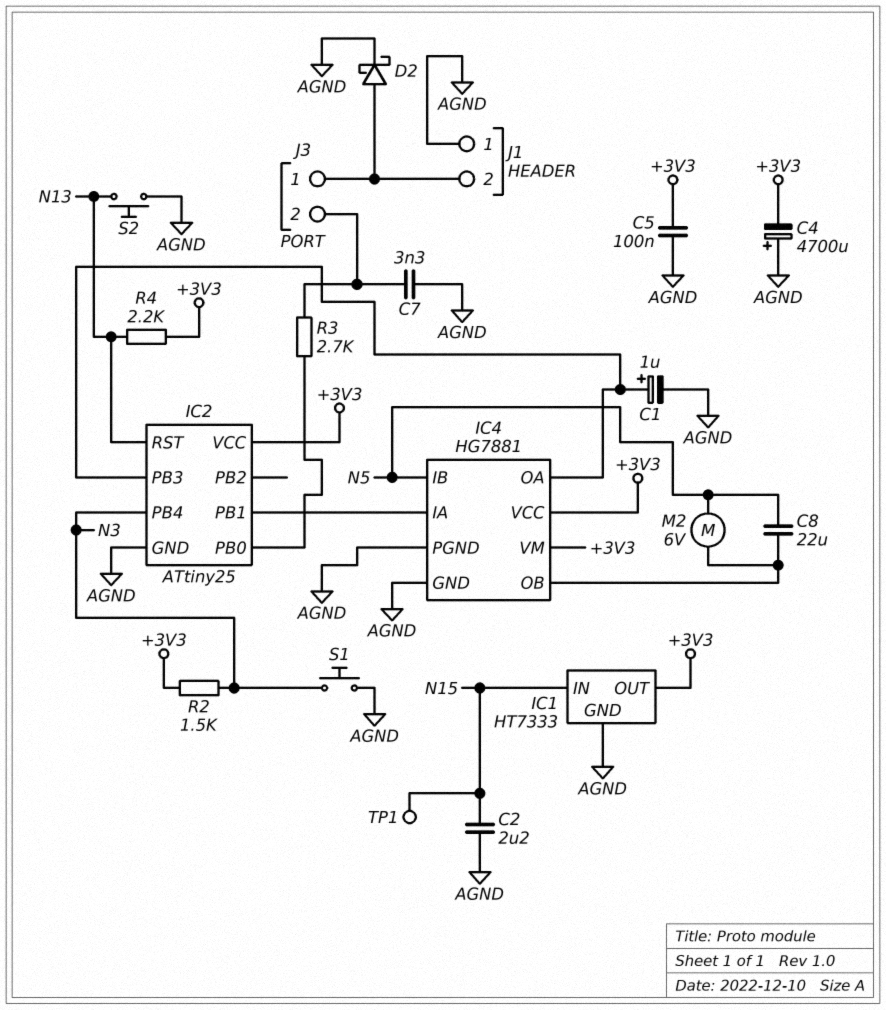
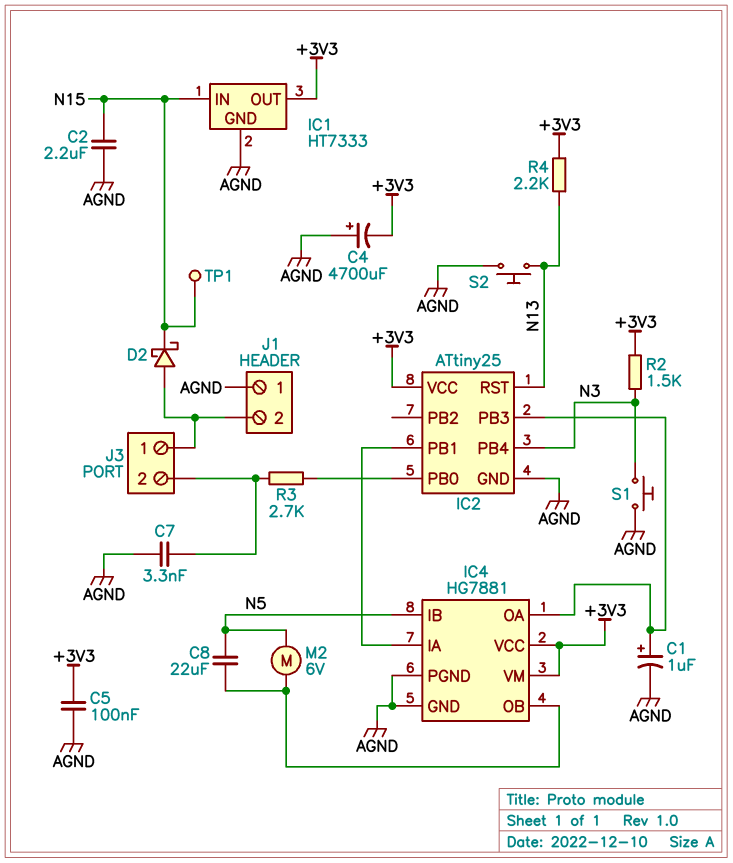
D2: schottky (A J1/2, K AGND) -> schottky (A J1/2, K N15)

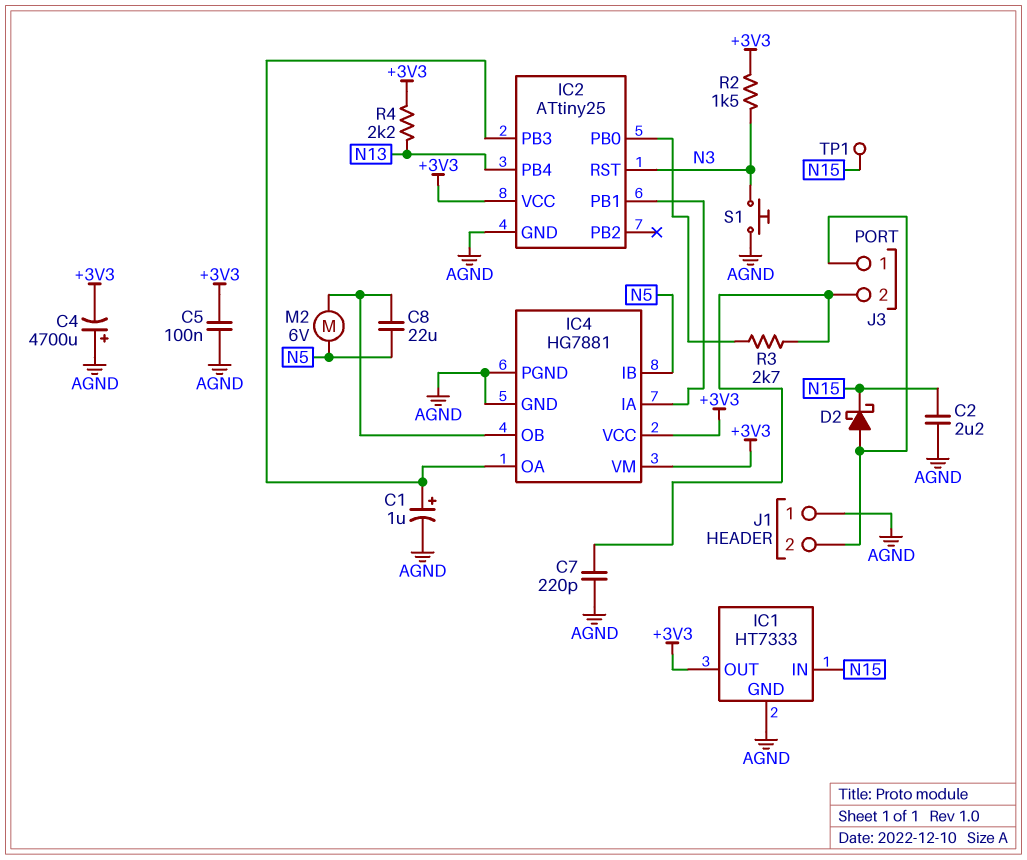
C7: 3.3nF (AGND, J3/2) -> 220pF (AGND, J3/2)
IC2 pin PB4: N3 -> N13
IC2 pin RST: N13 -> N3
S2: button (AGND, N13) -> none

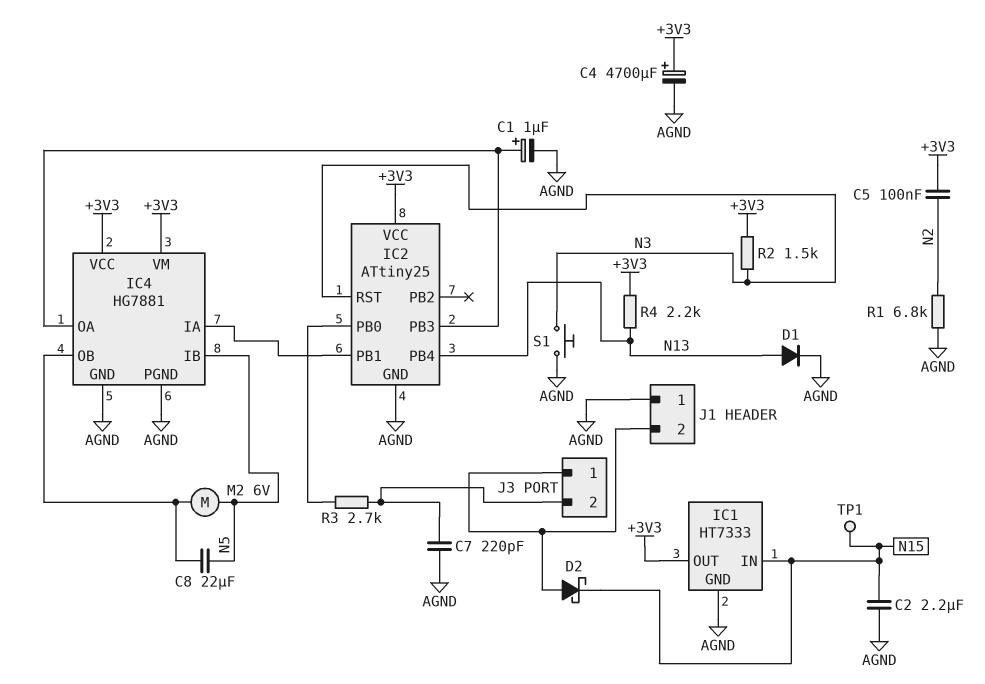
C4: 4700uF (plus AGND, minus +3V3) -> 4700uF (plus +3V3, minus AGND)
C5: 100nF (+3V3, AGND) -> 100nF (+3V3, N2)
D1: none -> diode (A N13, K AGND)
R1: none -> 6.8k (AGND, N2)

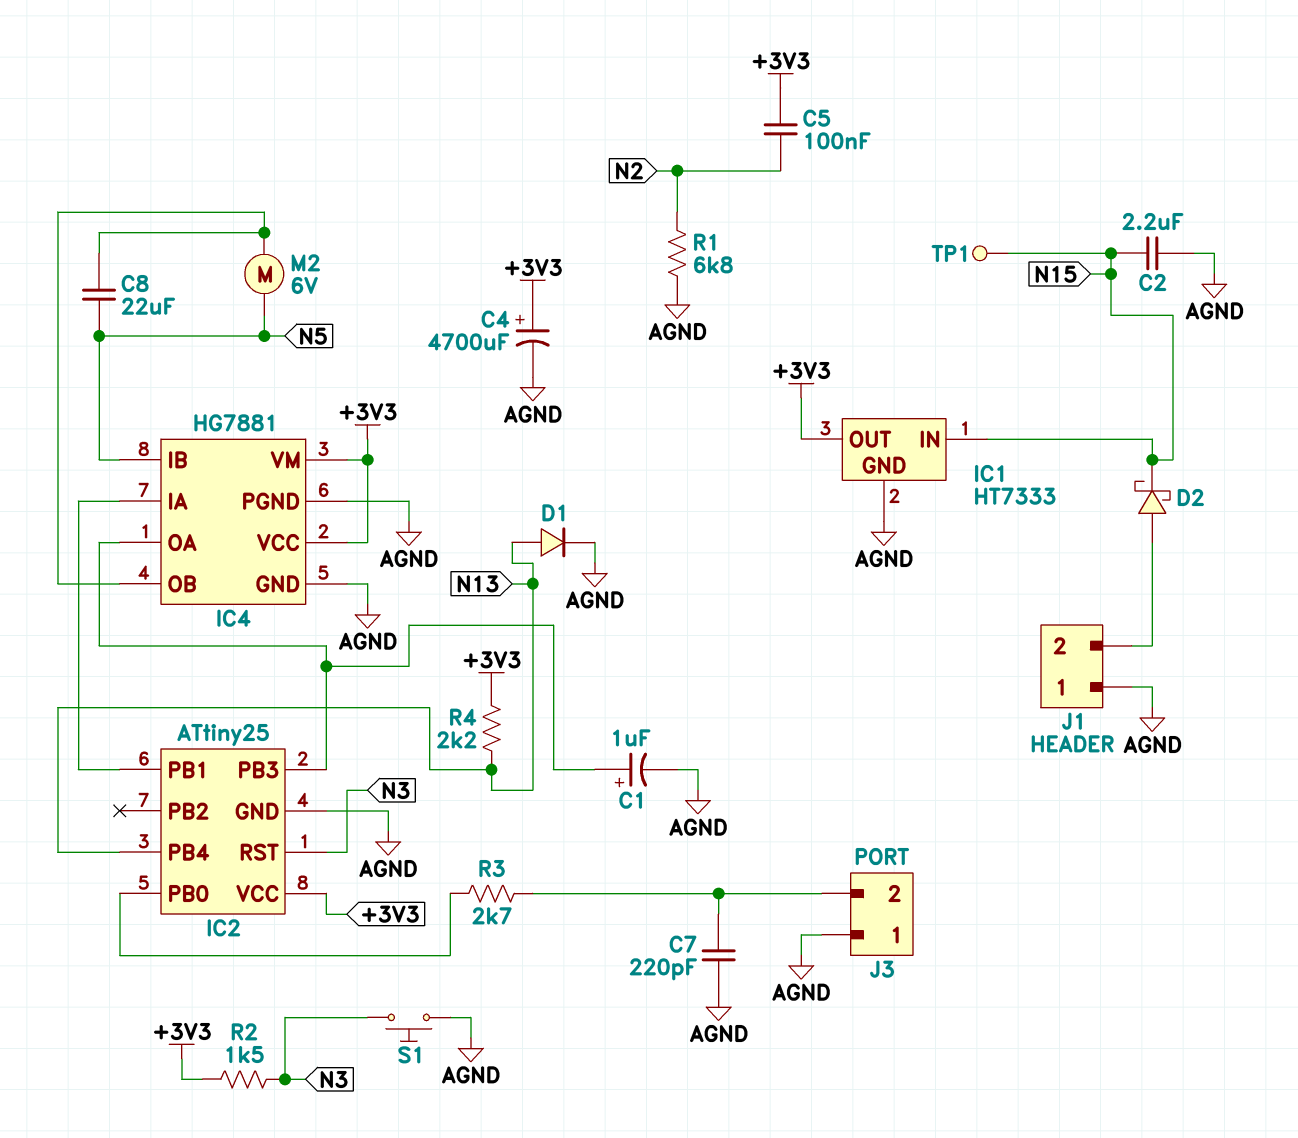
J3 pin 1: J1/2 -> AGND

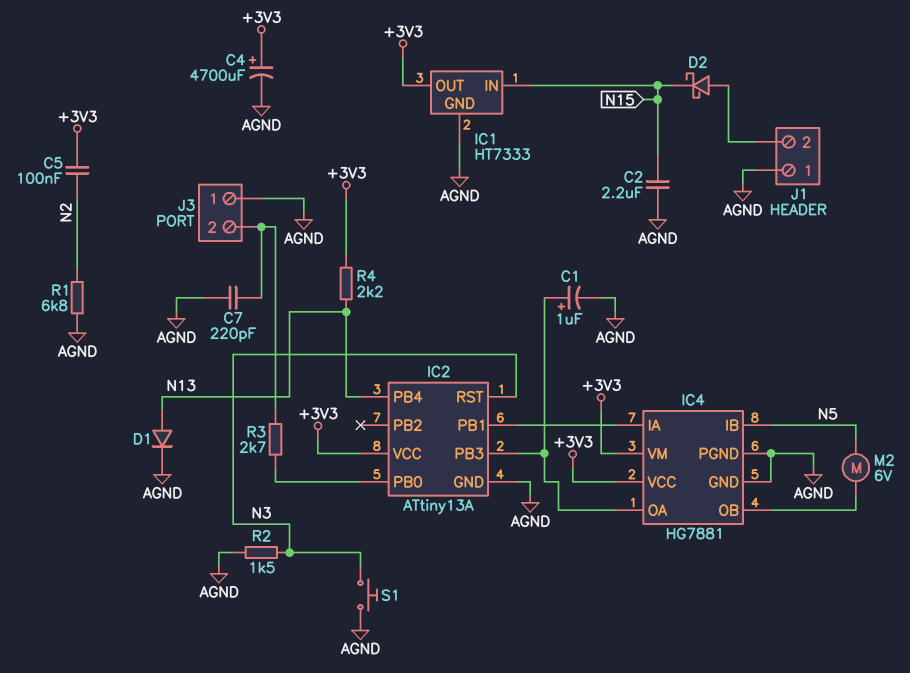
C8: 22uF (IC4/OB, N5) -> none
IC2: ATtiny25 -> ATtiny13A
R2: 1.5k (+3V3, N3) -> 1.5k (AGND, N3)
TP1: test point (N15) -> none

